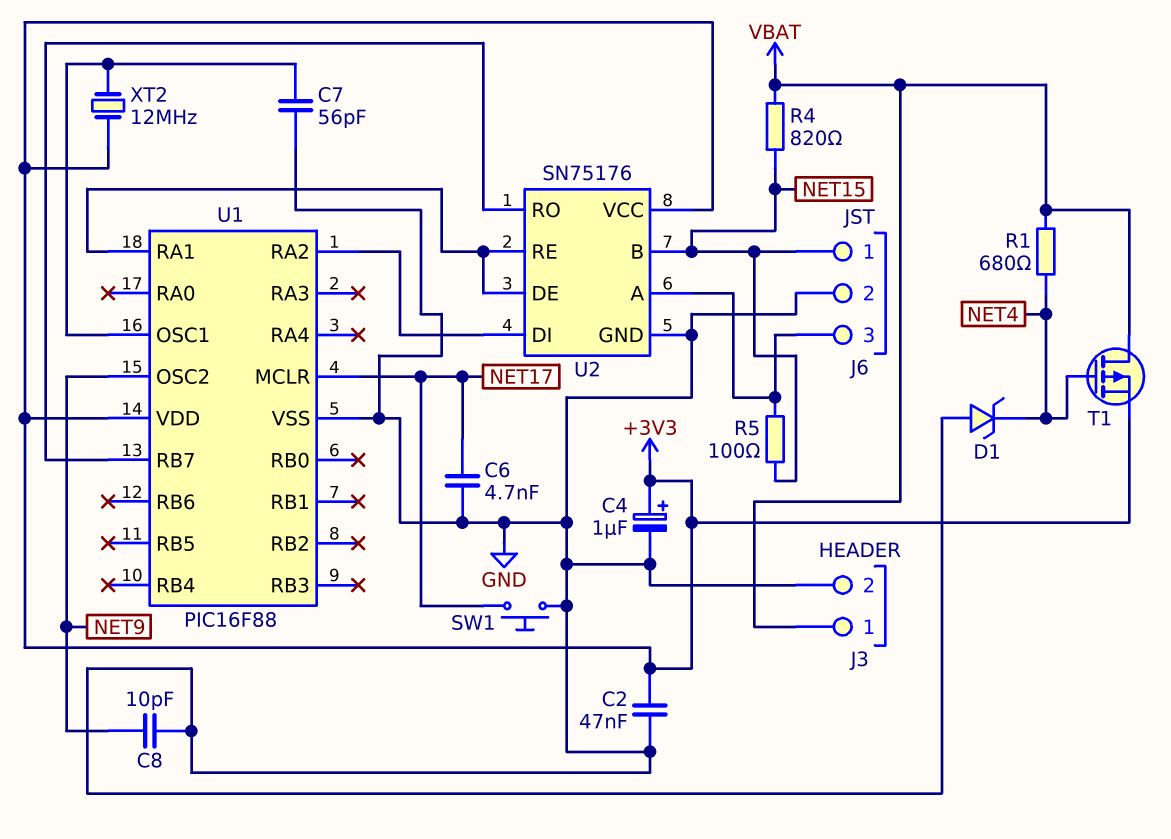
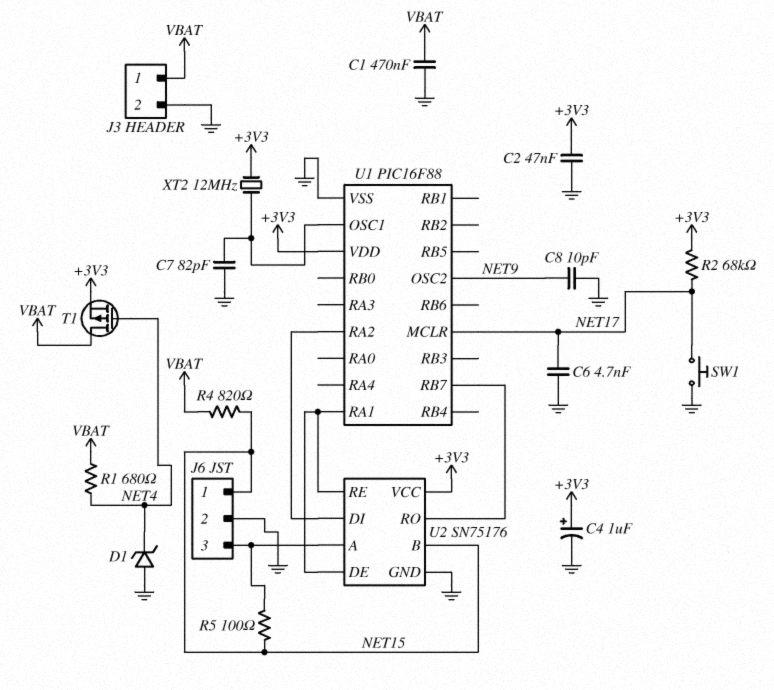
C1: none -> 470nF (GND, VBAT)
C7: 56pF (GND, U1/OSC1) -> 82pF (GND, U1/OSC1)
R2: none -> 68k (+3V3, NET17)

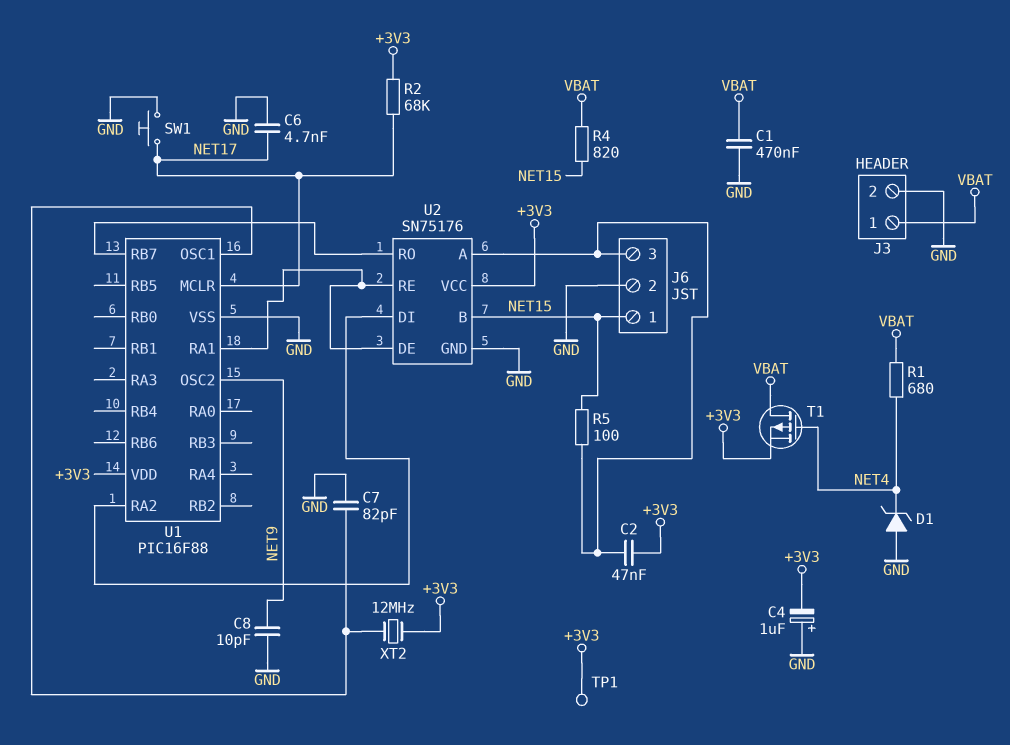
C2: 47nF (+3V3, GND) -> 47nF (+3V3, J6/3)
C4: 1uF (plus +3V3, minus GND) -> 1uF (plus GND, minus +3V3)
TP1: none -> test point (+3V3)

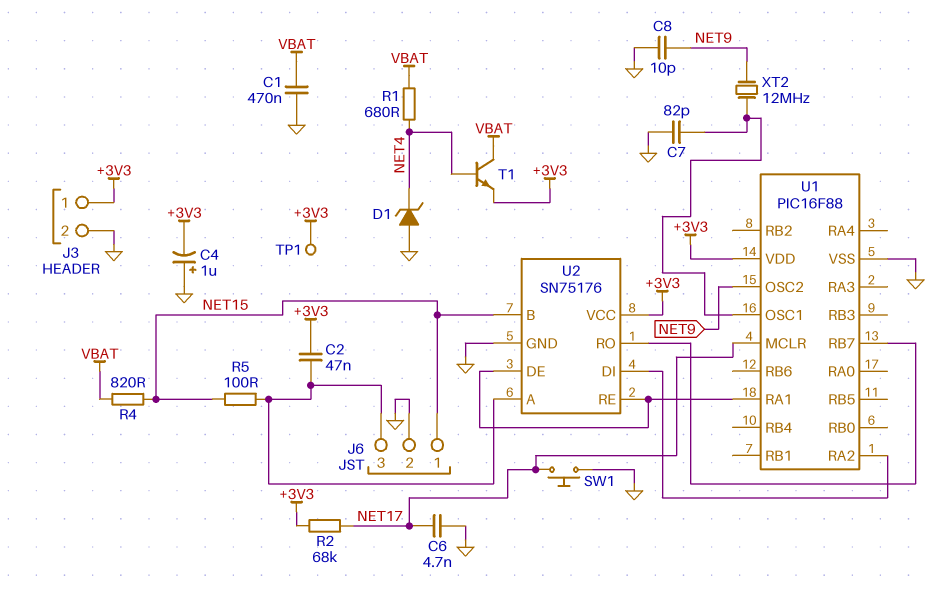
J3 pin 1: VBAT -> +3V3
T1: PMOS (G NET4, D VBAT, S +3V3) -> NPN (B NET4, C VBAT, E +3V3)
XT2: 12MHz (+3V3, U1/OSC1) -> 12MHz (NET9, U1/OSC1)

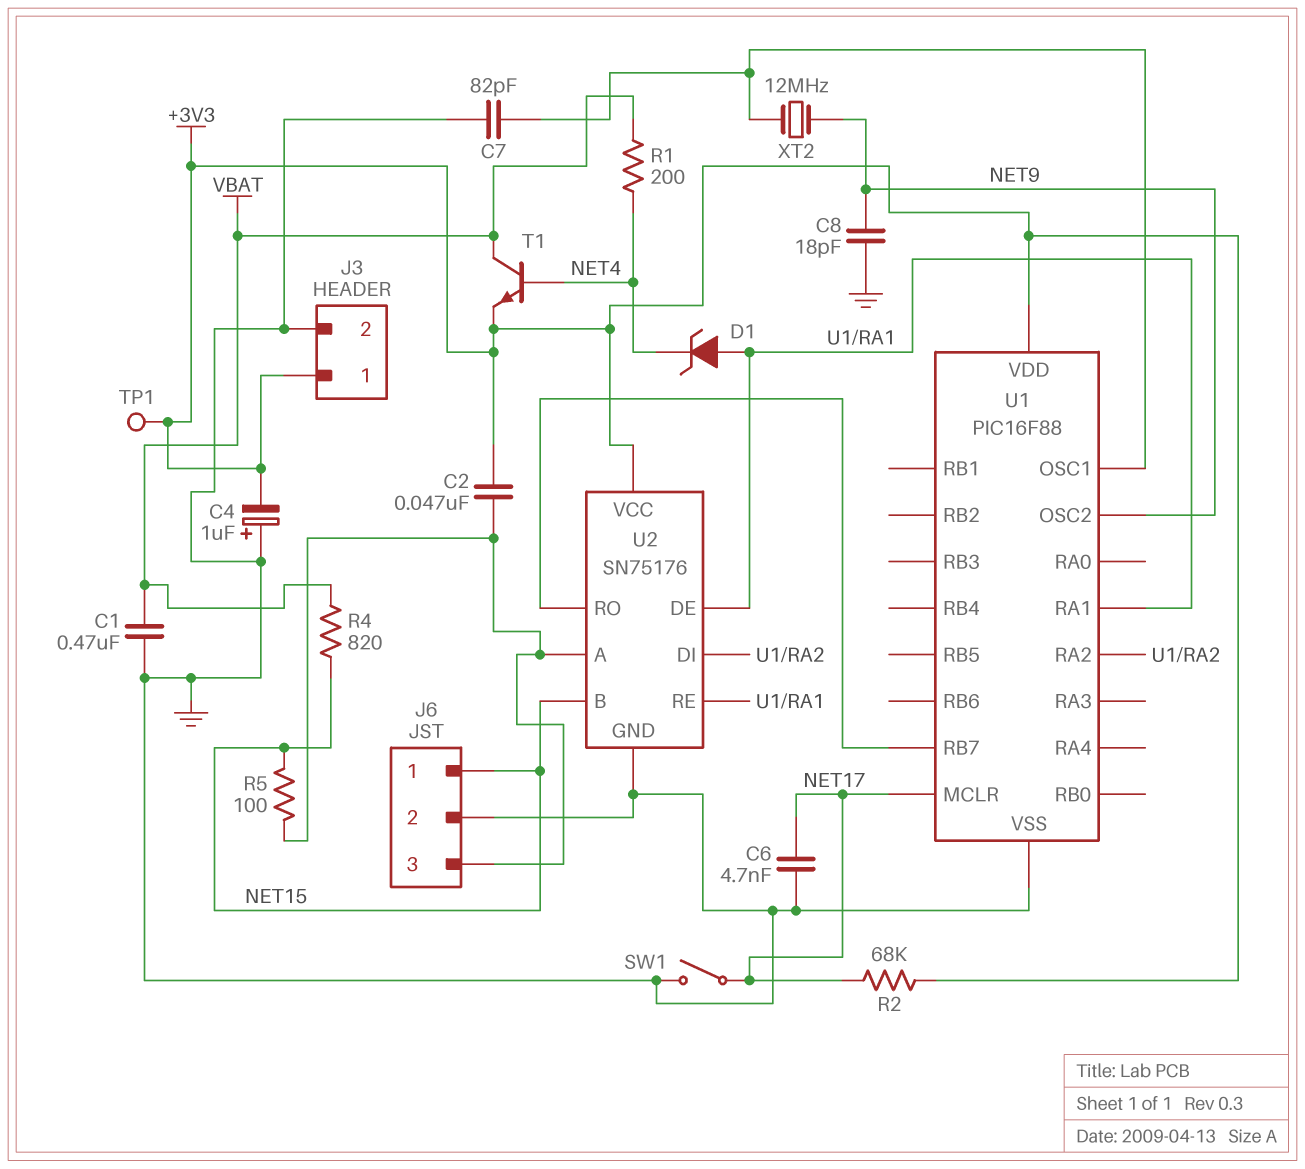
C8: 10pF (GND, NET9) -> 18pF (GND, NET9)
D1: zener (A GND, K NET4) -> zener (A U1/RA1, K NET4)
R1: 680 (NET4, VBAT) -> 200 (NET4, VBAT)
SW1: button (GND, NET17) -> switch (GND, NET17)

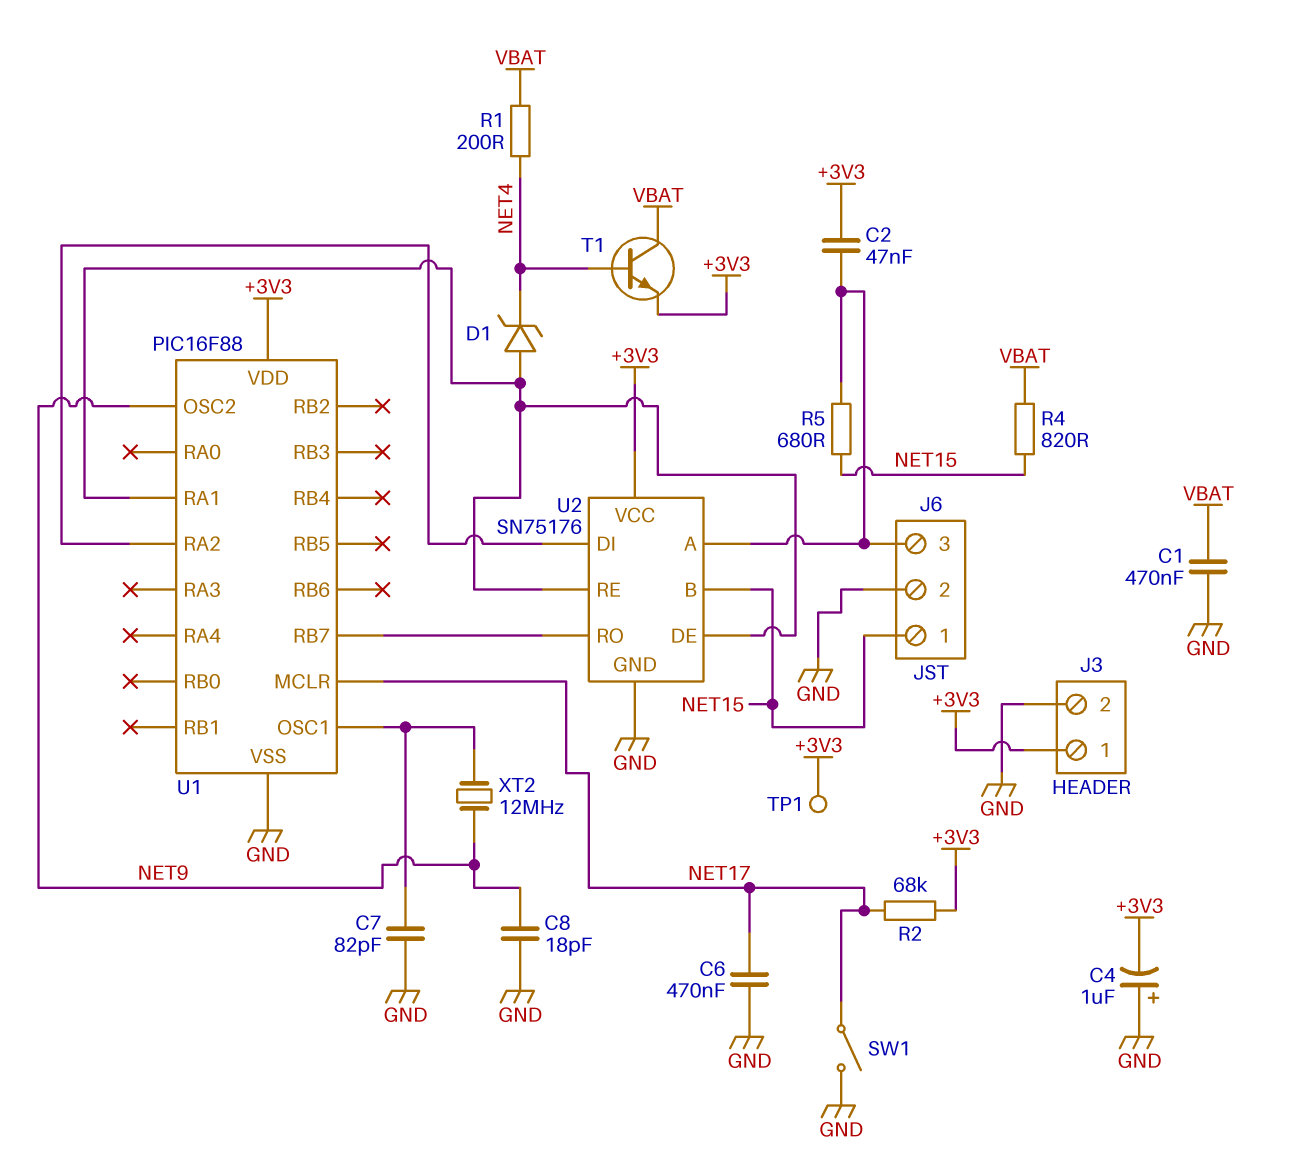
C6: 4.7nF (GND, NET17) -> 470nF (GND, NET17)
R5: 100 (J6/3, NET15) -> 680 (J6/3, NET15)

